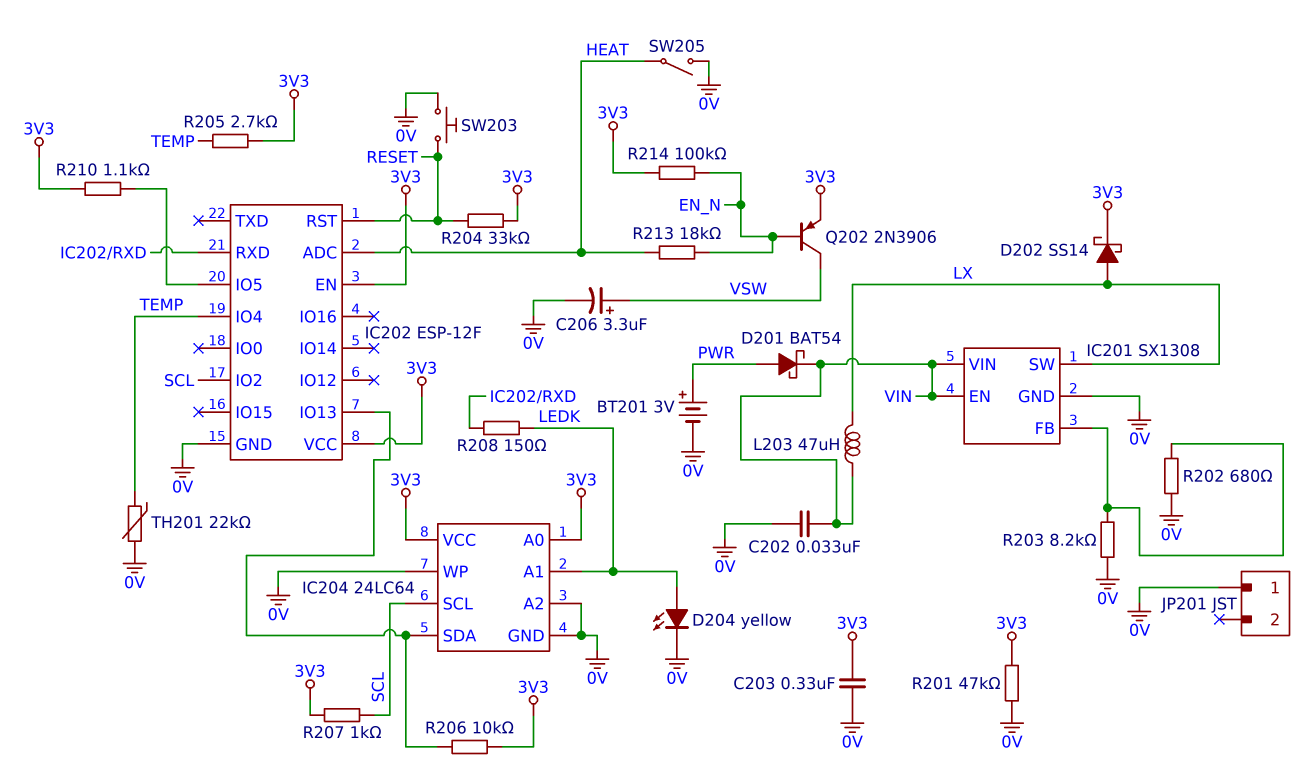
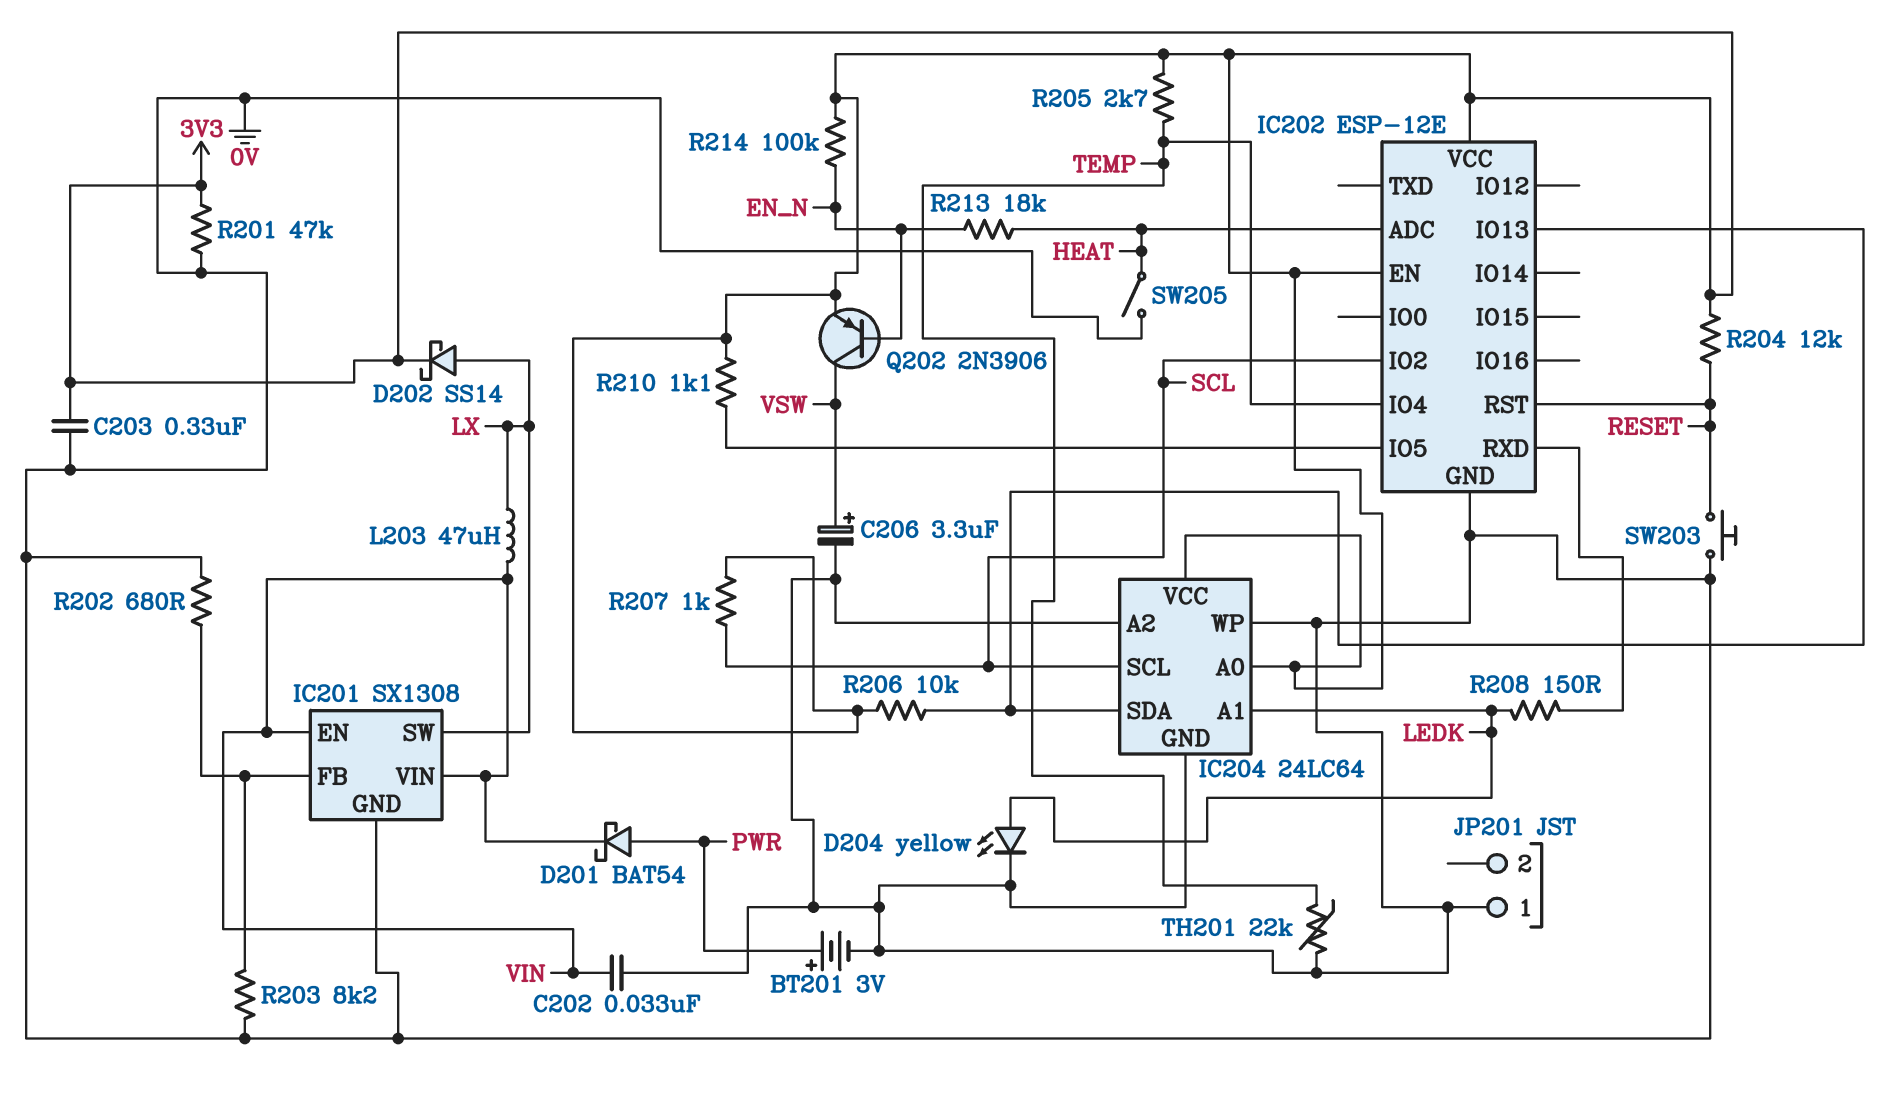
IC202: ESP-12F -> ESP-12E
R204: 33k (3V3, RESET) -> 12k (3V3, RESET)

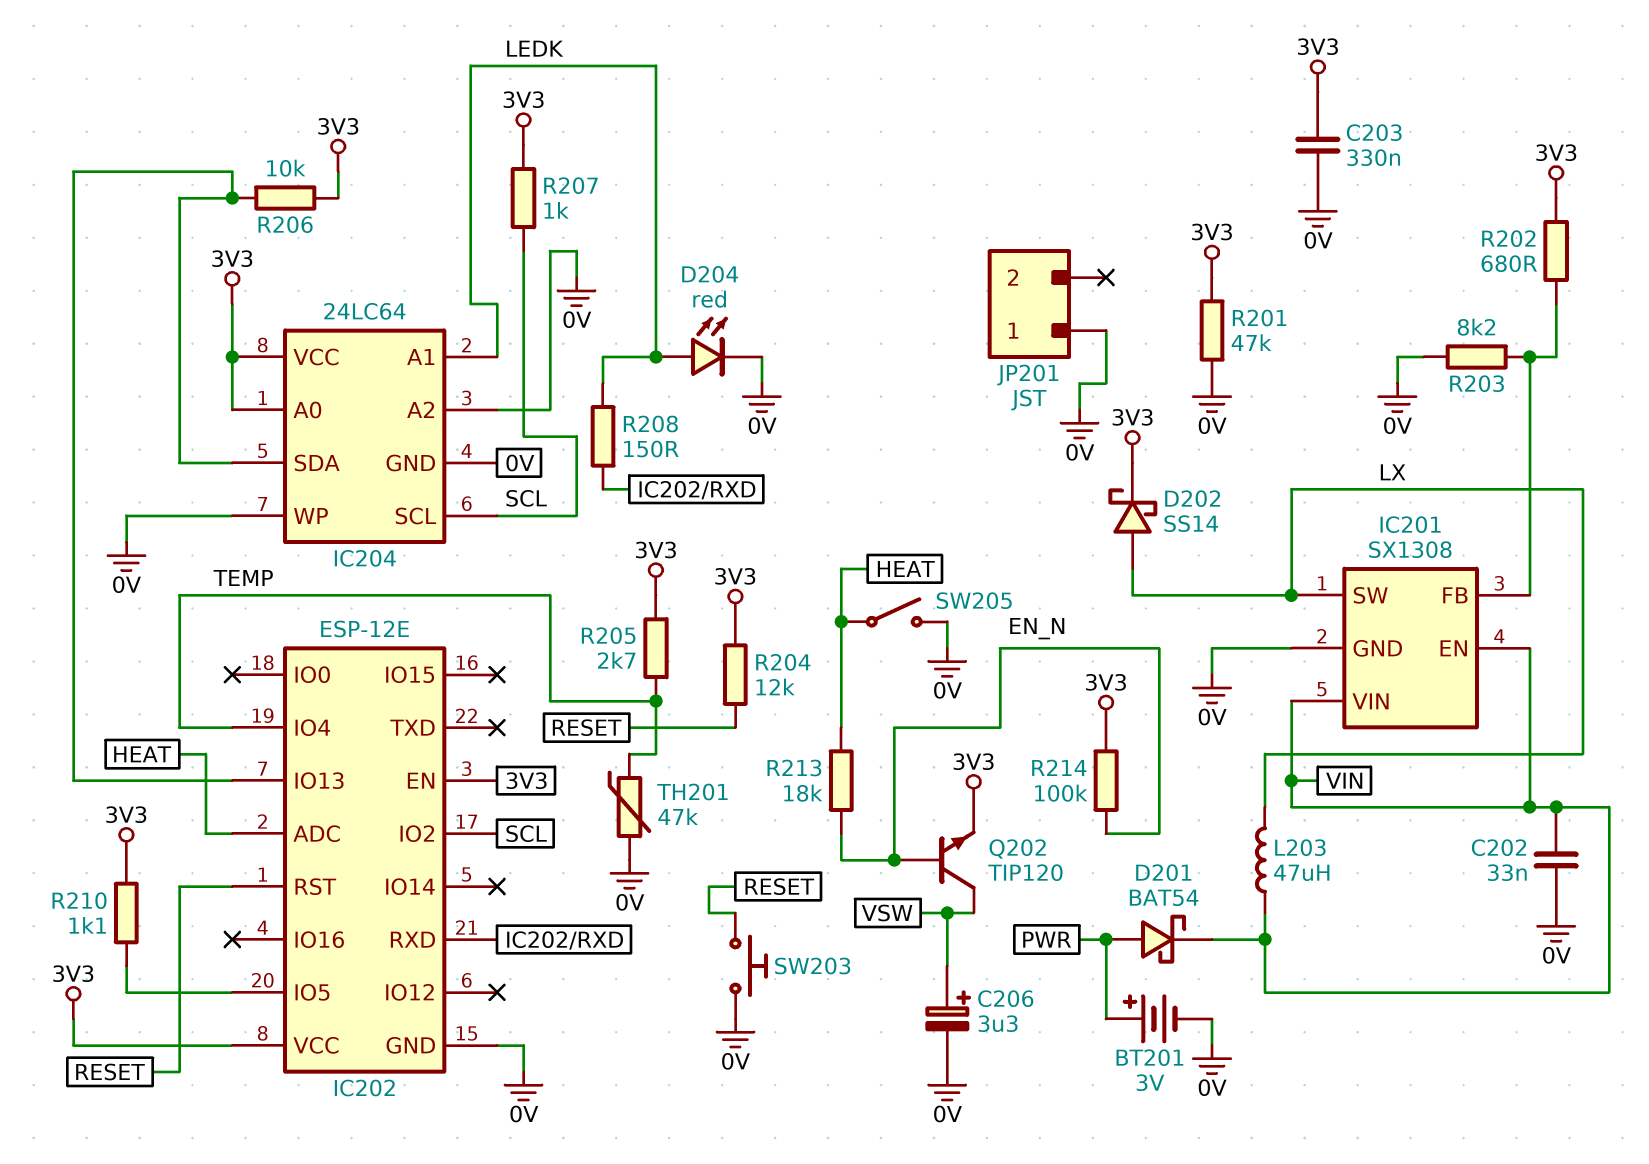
D204: LED yellow (A LEDK, K 0V) -> LED red (A LEDK, K 0V)
Q202: PNP 2N3906 (B EN_N, C VSW, E 3V3) -> NPN TIP120 (B EN_N, C VSW, E 3V3)
R202: 680 (0V, IC201/FB) -> 680 (3V3, IC201/FB)
TH201: 22k (0V, TEMP) -> 47k (0V, TEMP)

